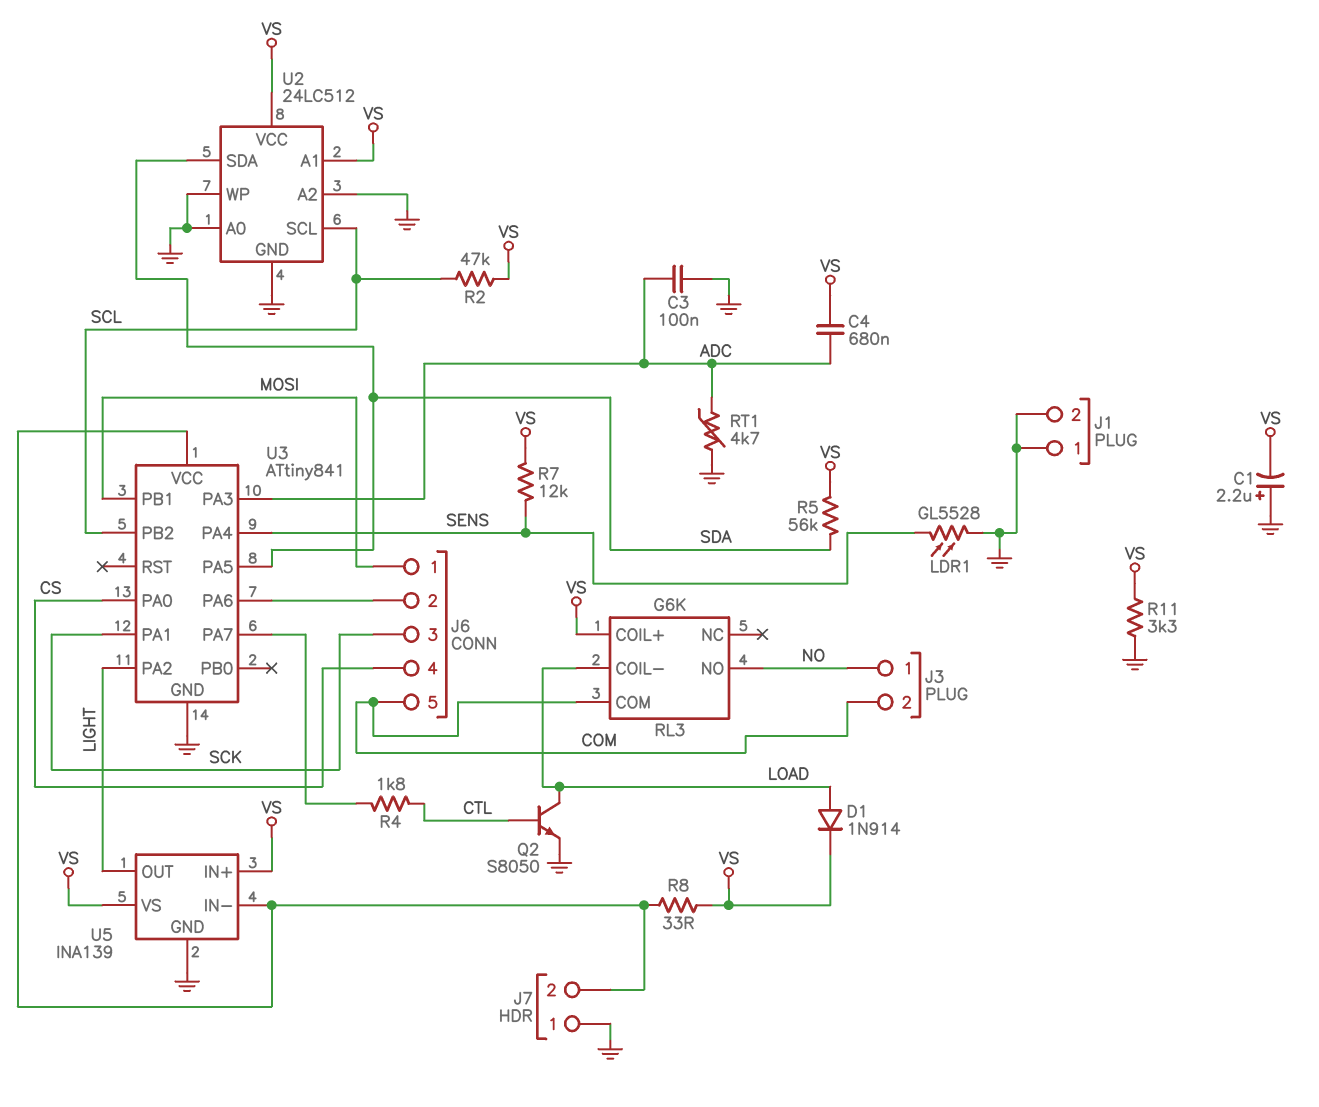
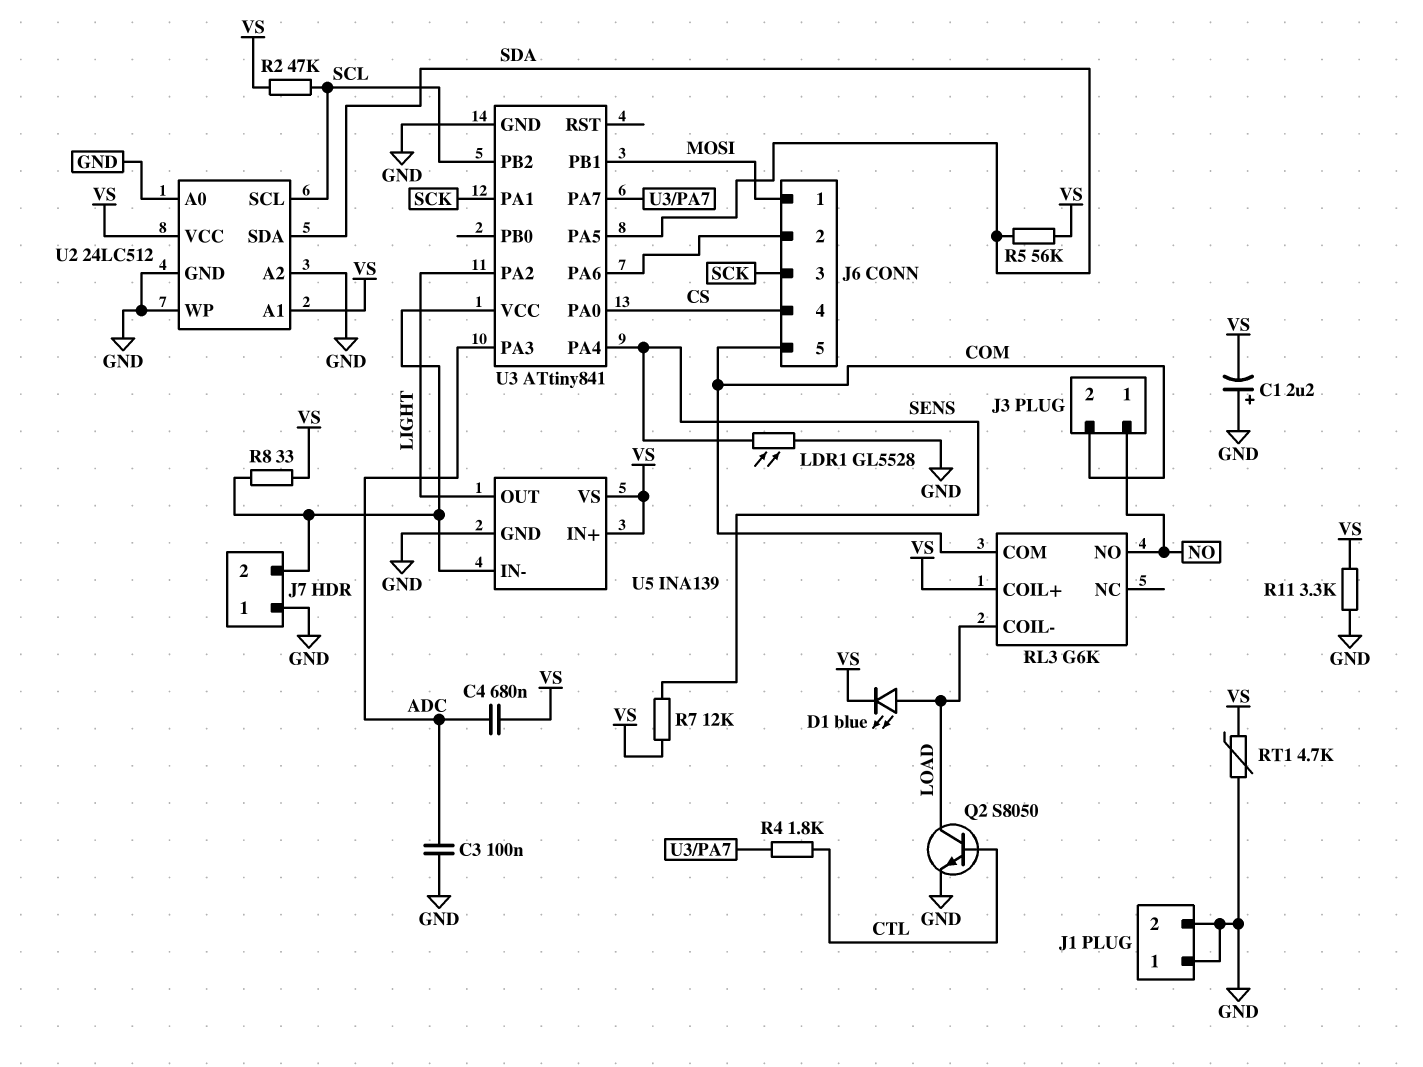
D1: diode 1N914 (A LOAD, K VS) -> LED blue (A LOAD, K VS)
RT1: 4.7k (ADC, GND) -> 4.7k (GND, VS)

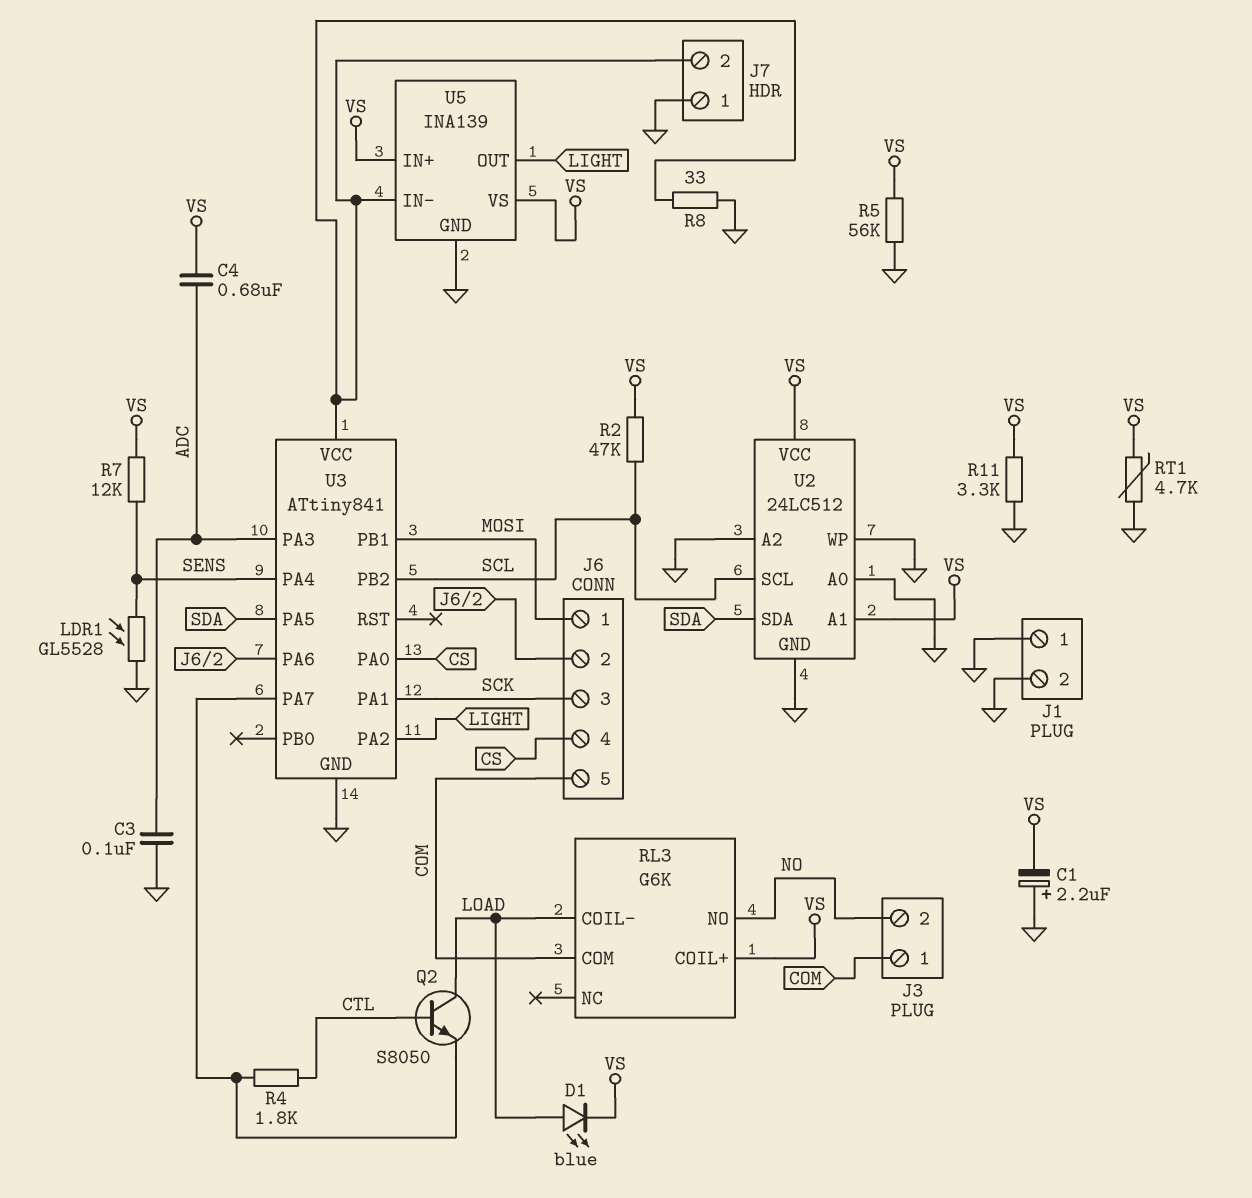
J3 pin 1: NO -> COM
J3 pin 2: COM -> NO
Q2: NPN S8050 (B CTL, C LOAD, E GND) -> NPN S8050 (B CTL, C LOAD, E U3/PA7)
R5: 56k (SDA, VS) -> 56k (GND, VS)
R8: 33 (J7/2, VS) -> 33 (GND, J7/2)

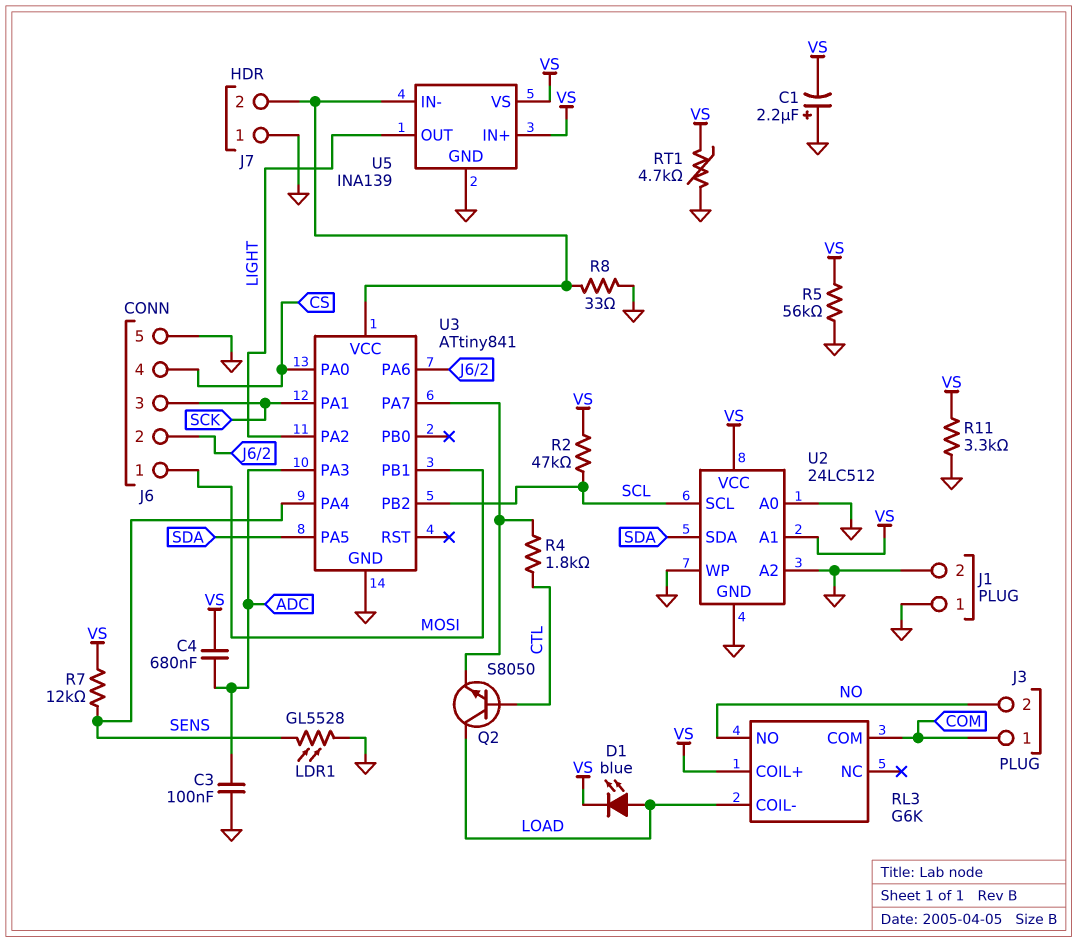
J6 pin 5: COM -> GND

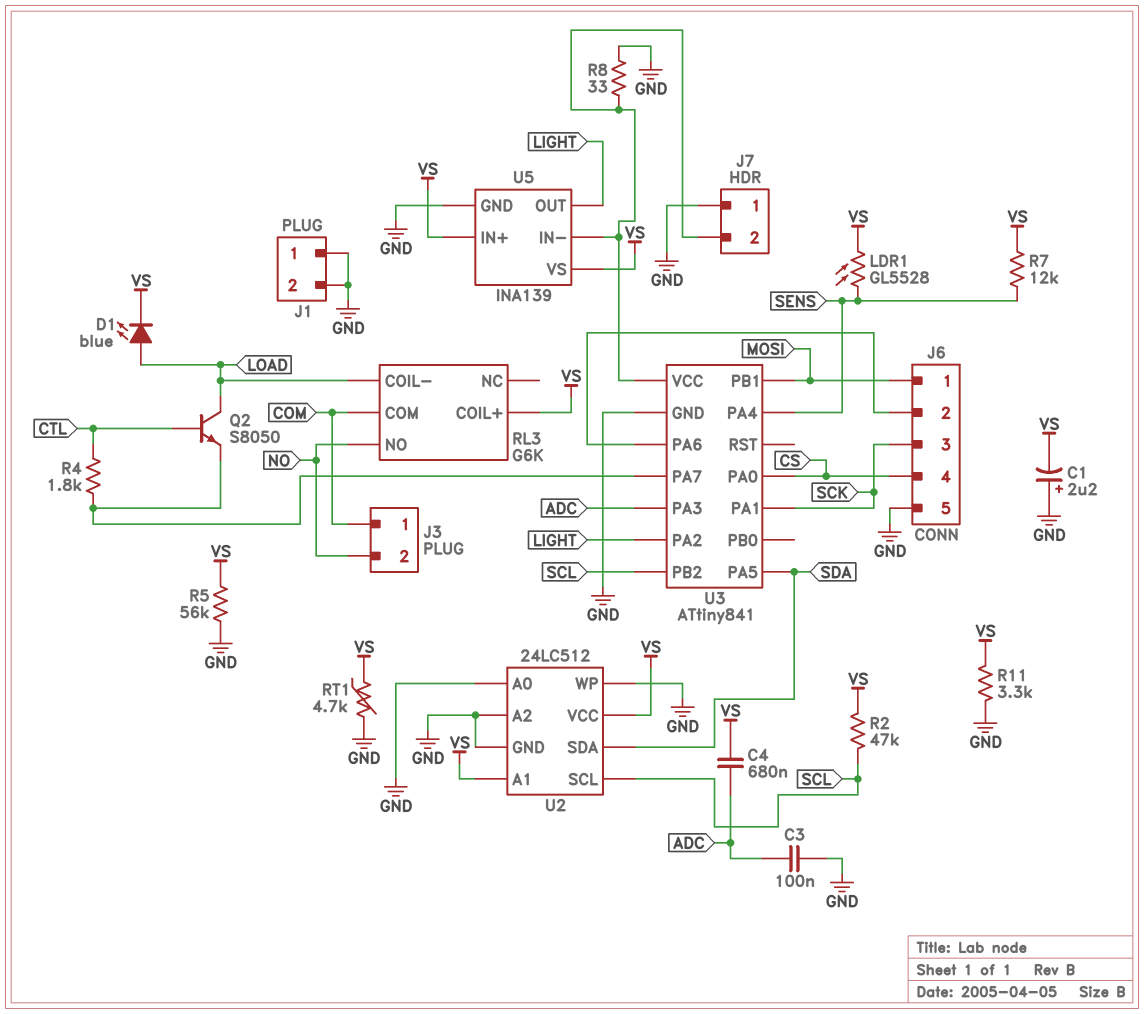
LDR1: GL5528 (GND, SENS) -> GL5528 (SENS, VS)

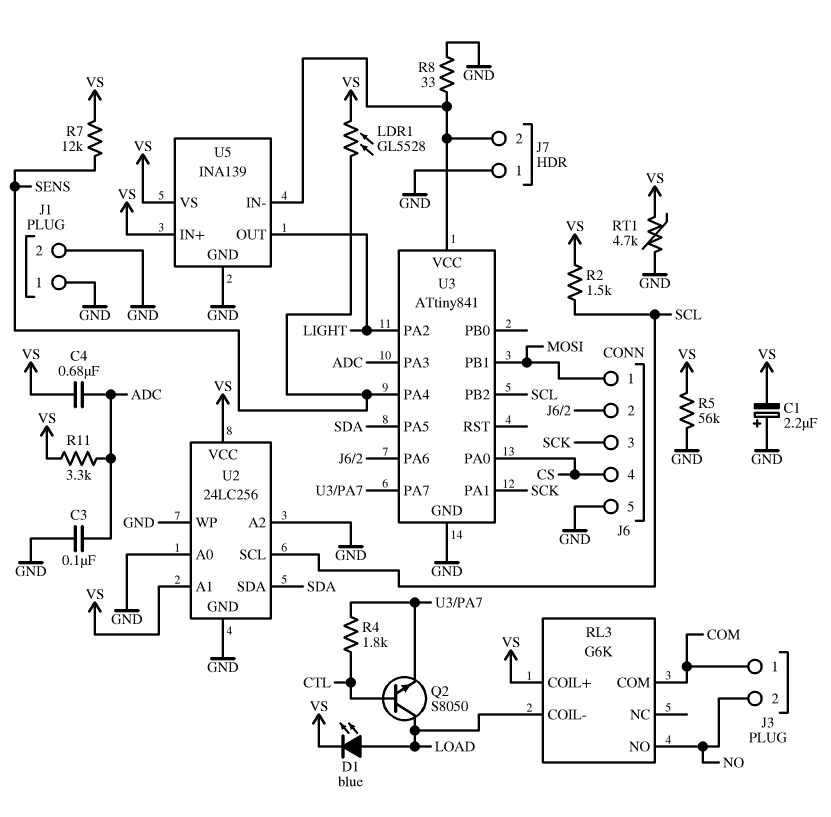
R2: 47k (SCL, VS) -> 1.5k (SCL, VS)
R11: 3.3k (GND, VS) -> 3.3k (ADC, VS)
U2: 24LC512 -> 24LC256

